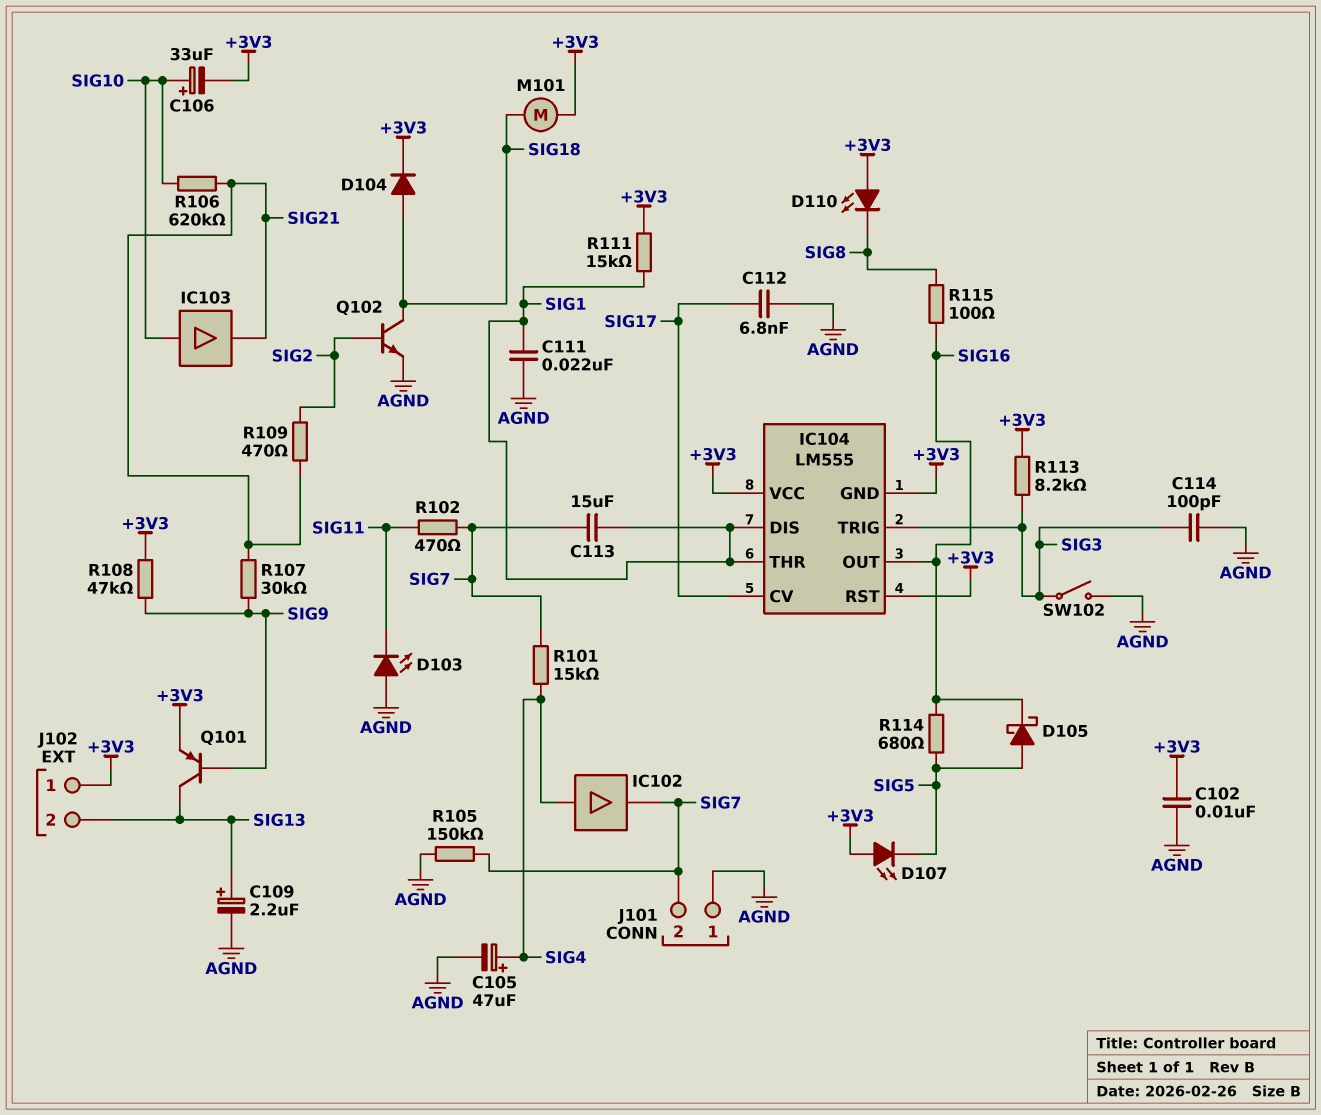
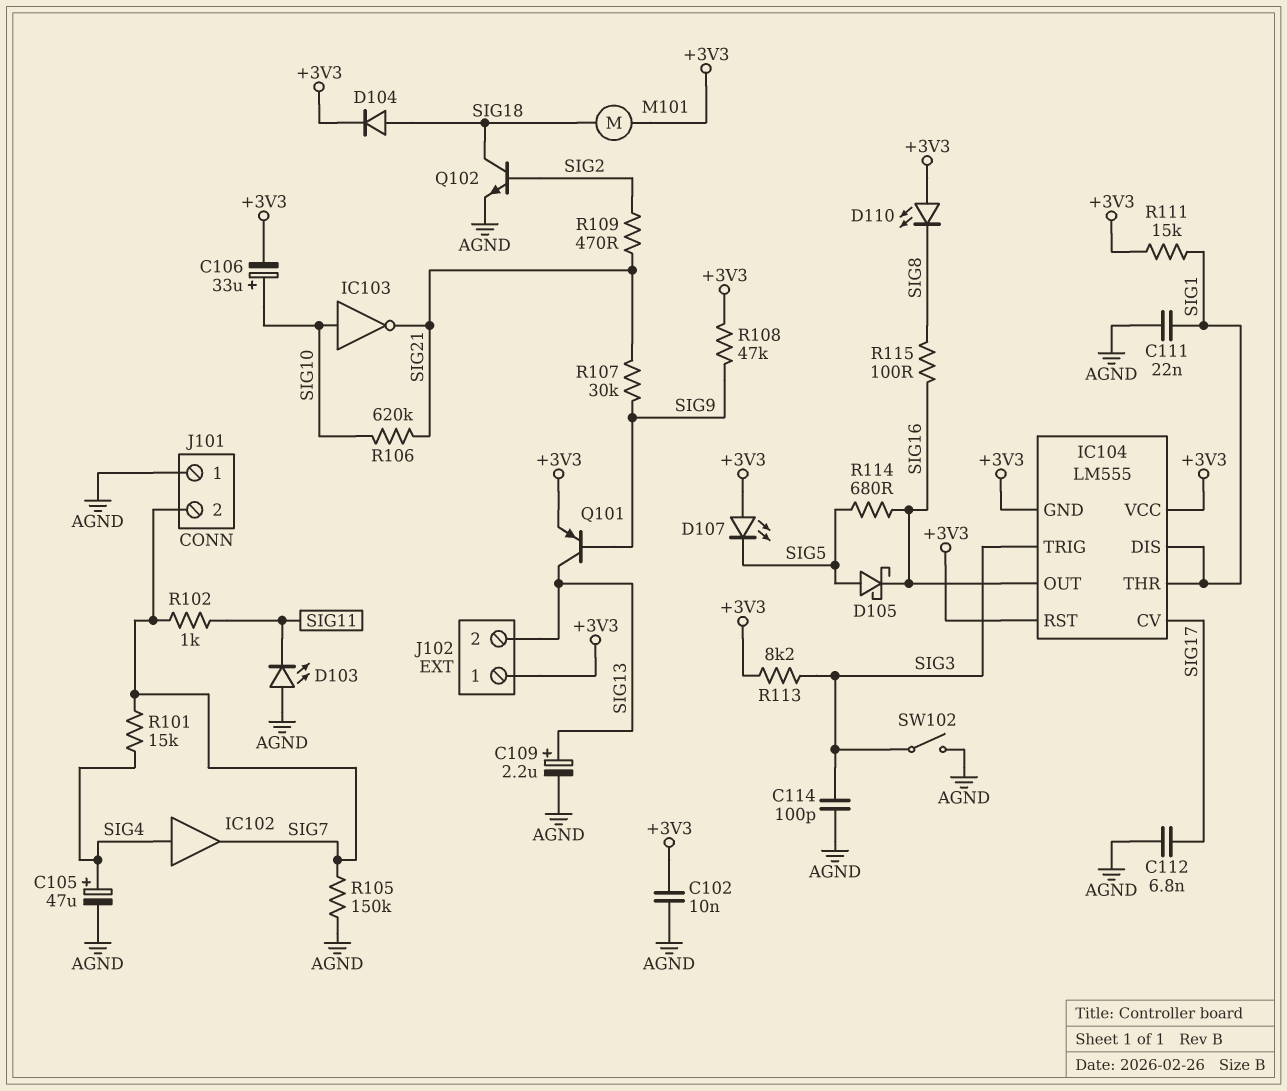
C113: 15uF (SIG1, SIG7) -> none
IC103: buffer (in SIG10, out SIG21) -> NOT (in SIG10, out SIG21)
R102: 470 (SIG7, SIG11) -> 1k (SIG7, SIG11)

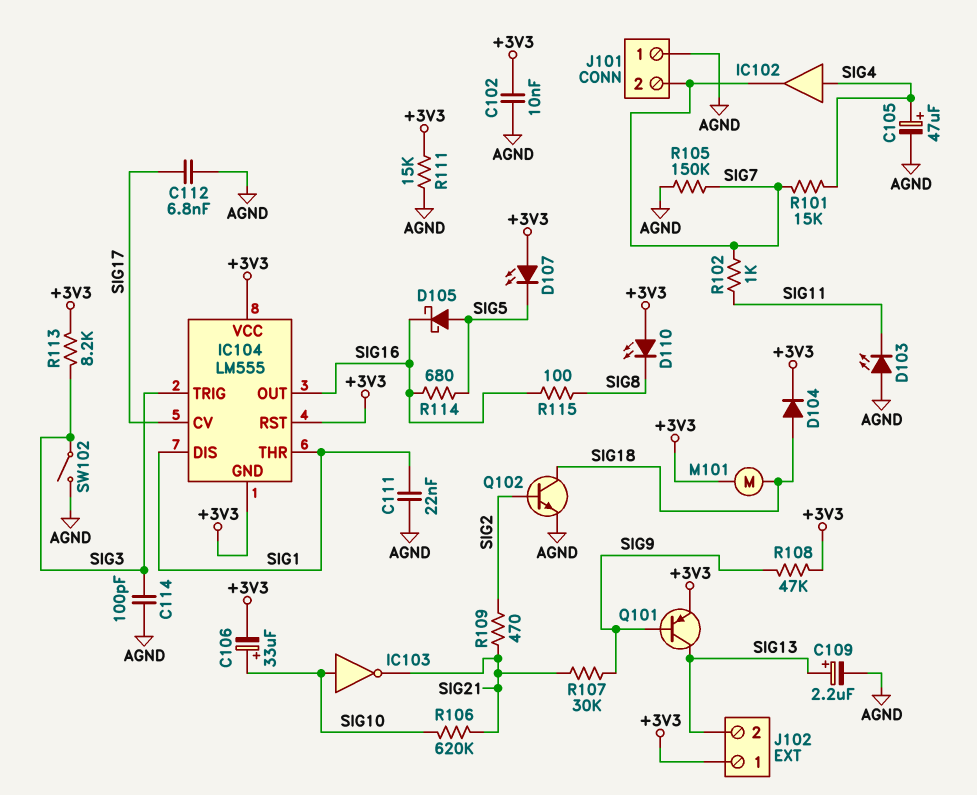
R111: 15k (+3V3, SIG1) -> 15k (+3V3, AGND)

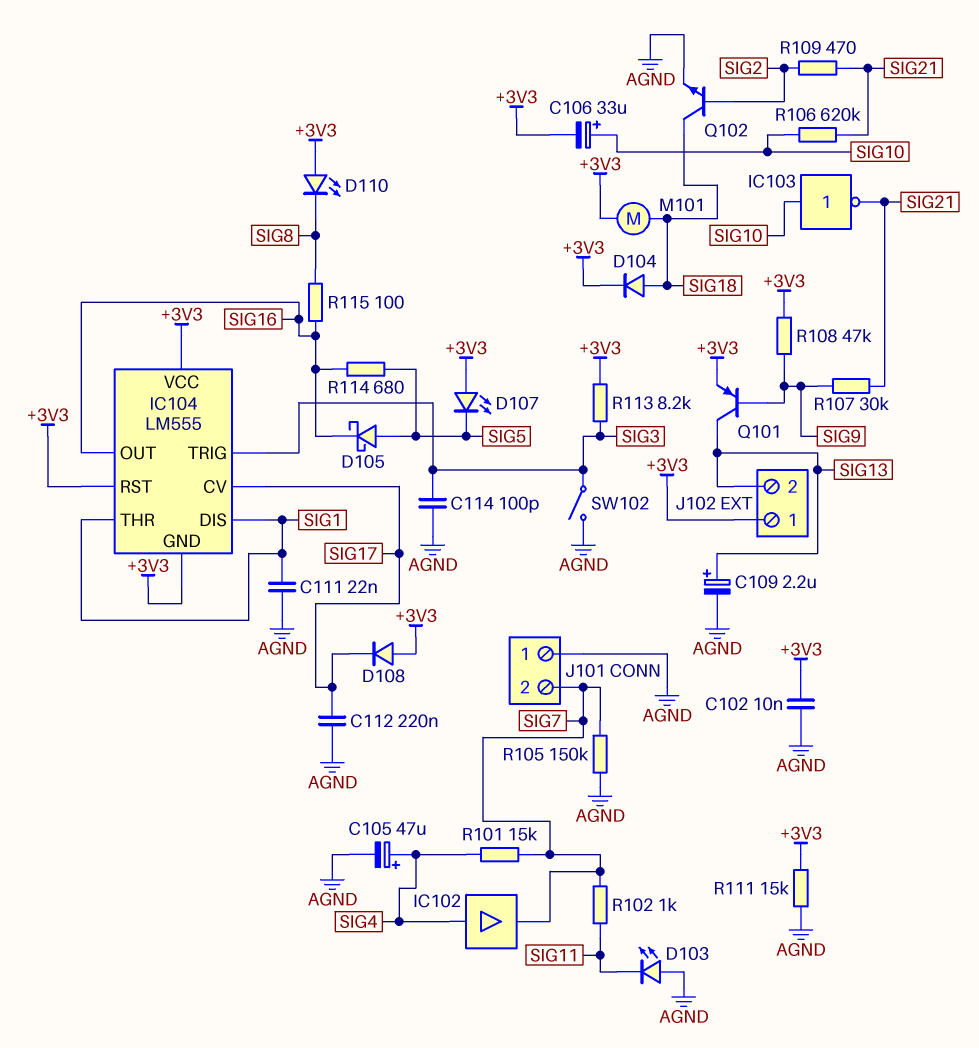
C112: 6.8nF (AGND, SIG17) -> 220nF (AGND, SIG17)
D108: none -> diode (A +3V3, K SIG17)

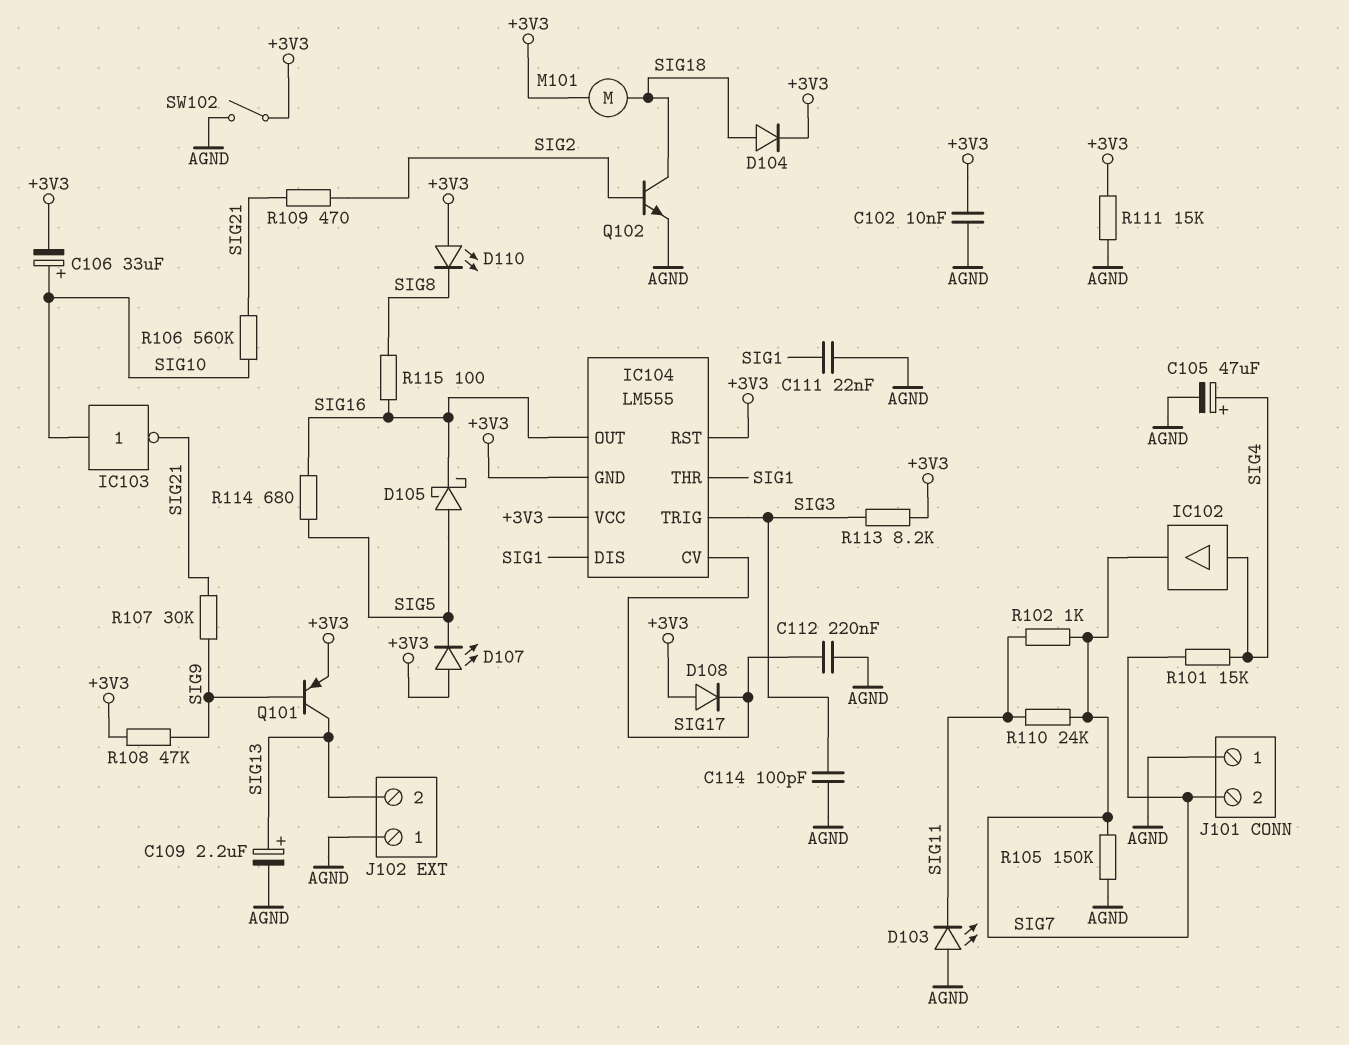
J102 pin 1: +3V3 -> AGND
R106: 620k (SIG10, SIG21) -> 560k (SIG10, SIG21)
R110: none -> 24k (SIG7, SIG11)
SW102: switch (AGND, SIG3) -> switch (+3V3, AGND)

